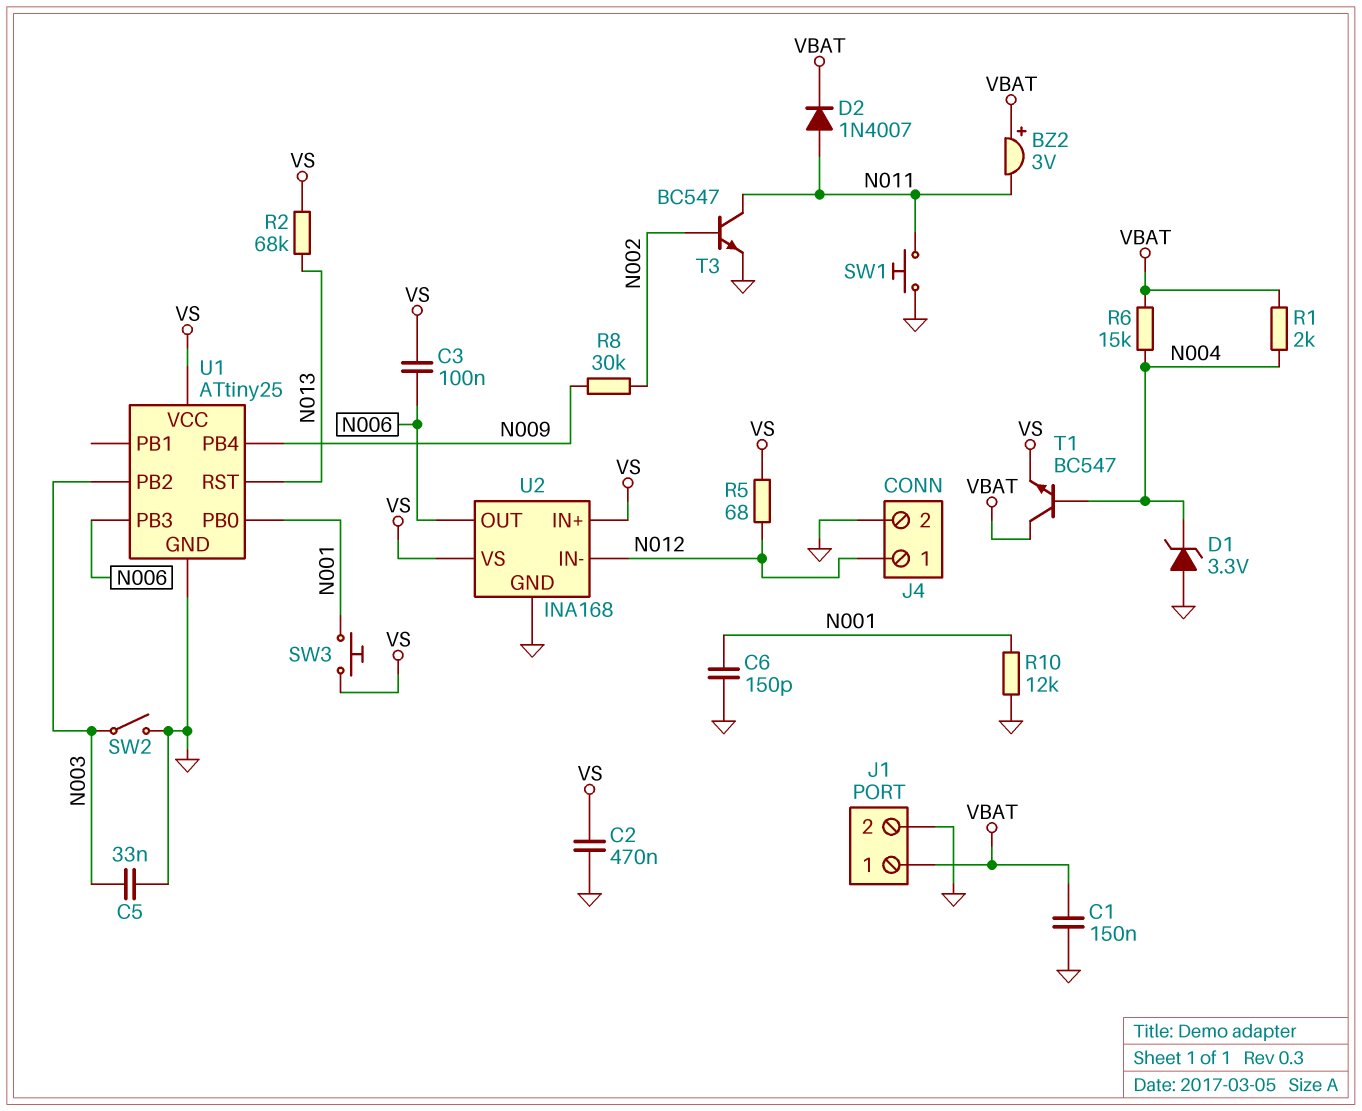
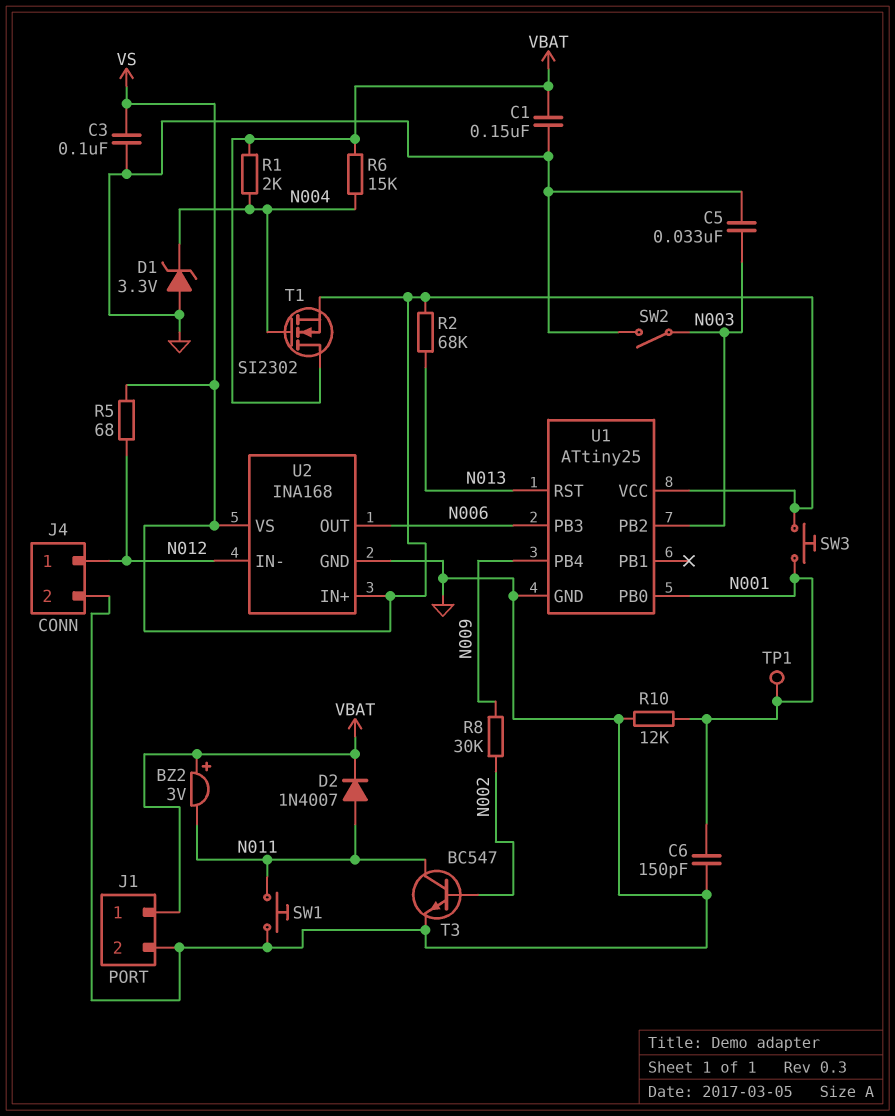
C2: 470nF (GND, VS) -> none
C3: 100nF (N006, VS) -> 100nF (GND, VS)
T1: NPN BC547 (B N004, C VBAT, E VS) -> NMOS SI2302 (G N004, D VBAT, S VS)
TP1: none -> test point (N001)

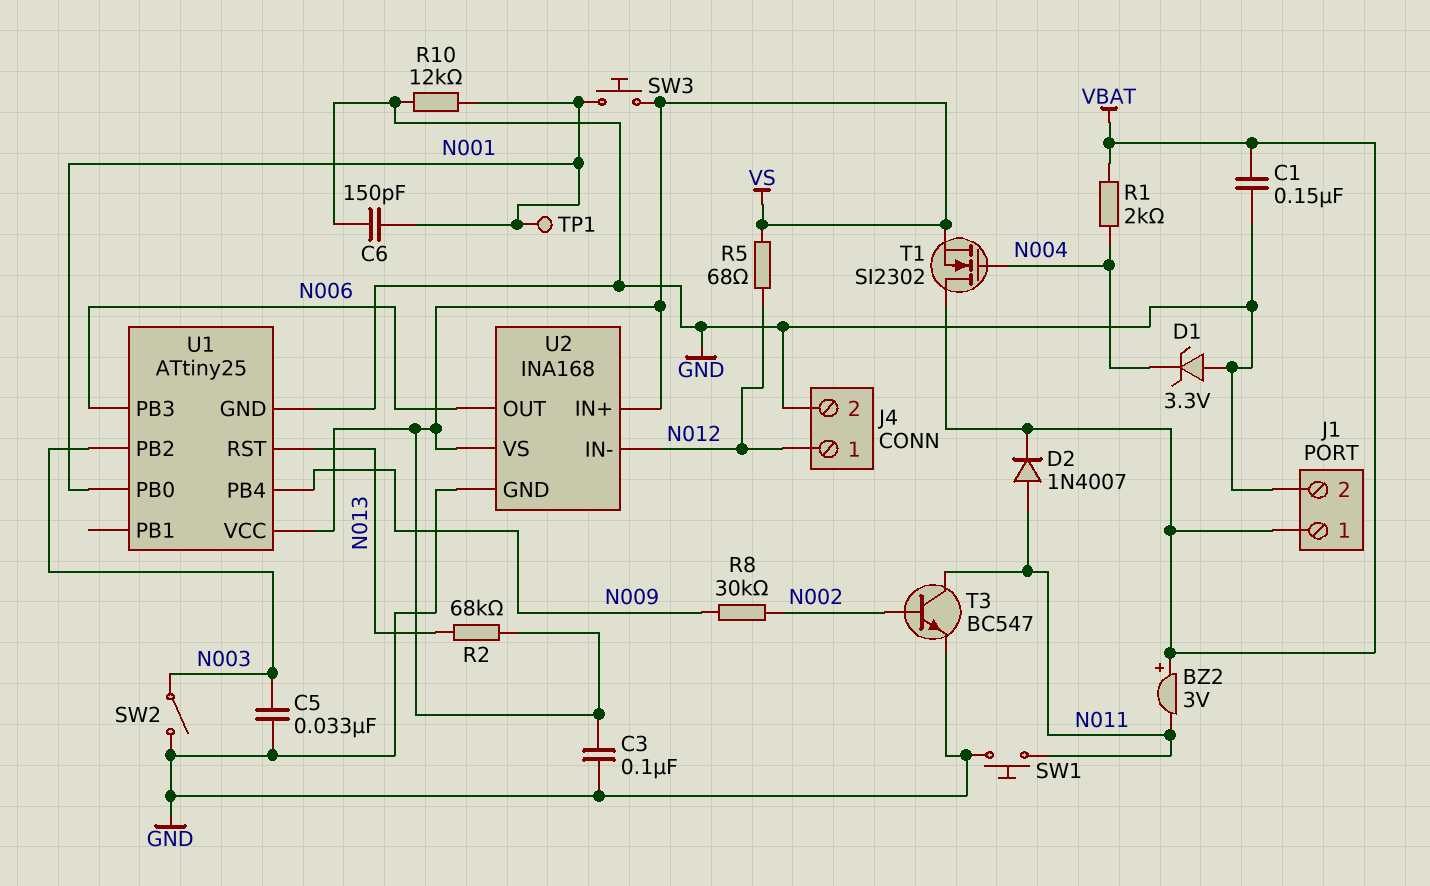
R6: 15k (N004, VBAT) -> none

